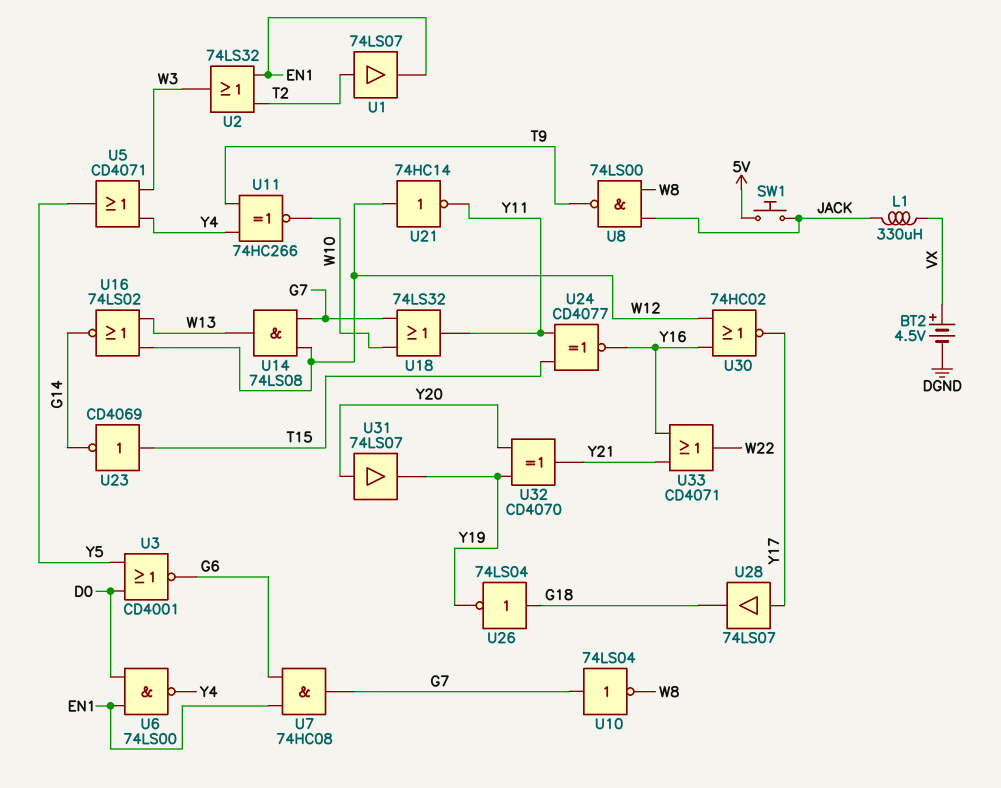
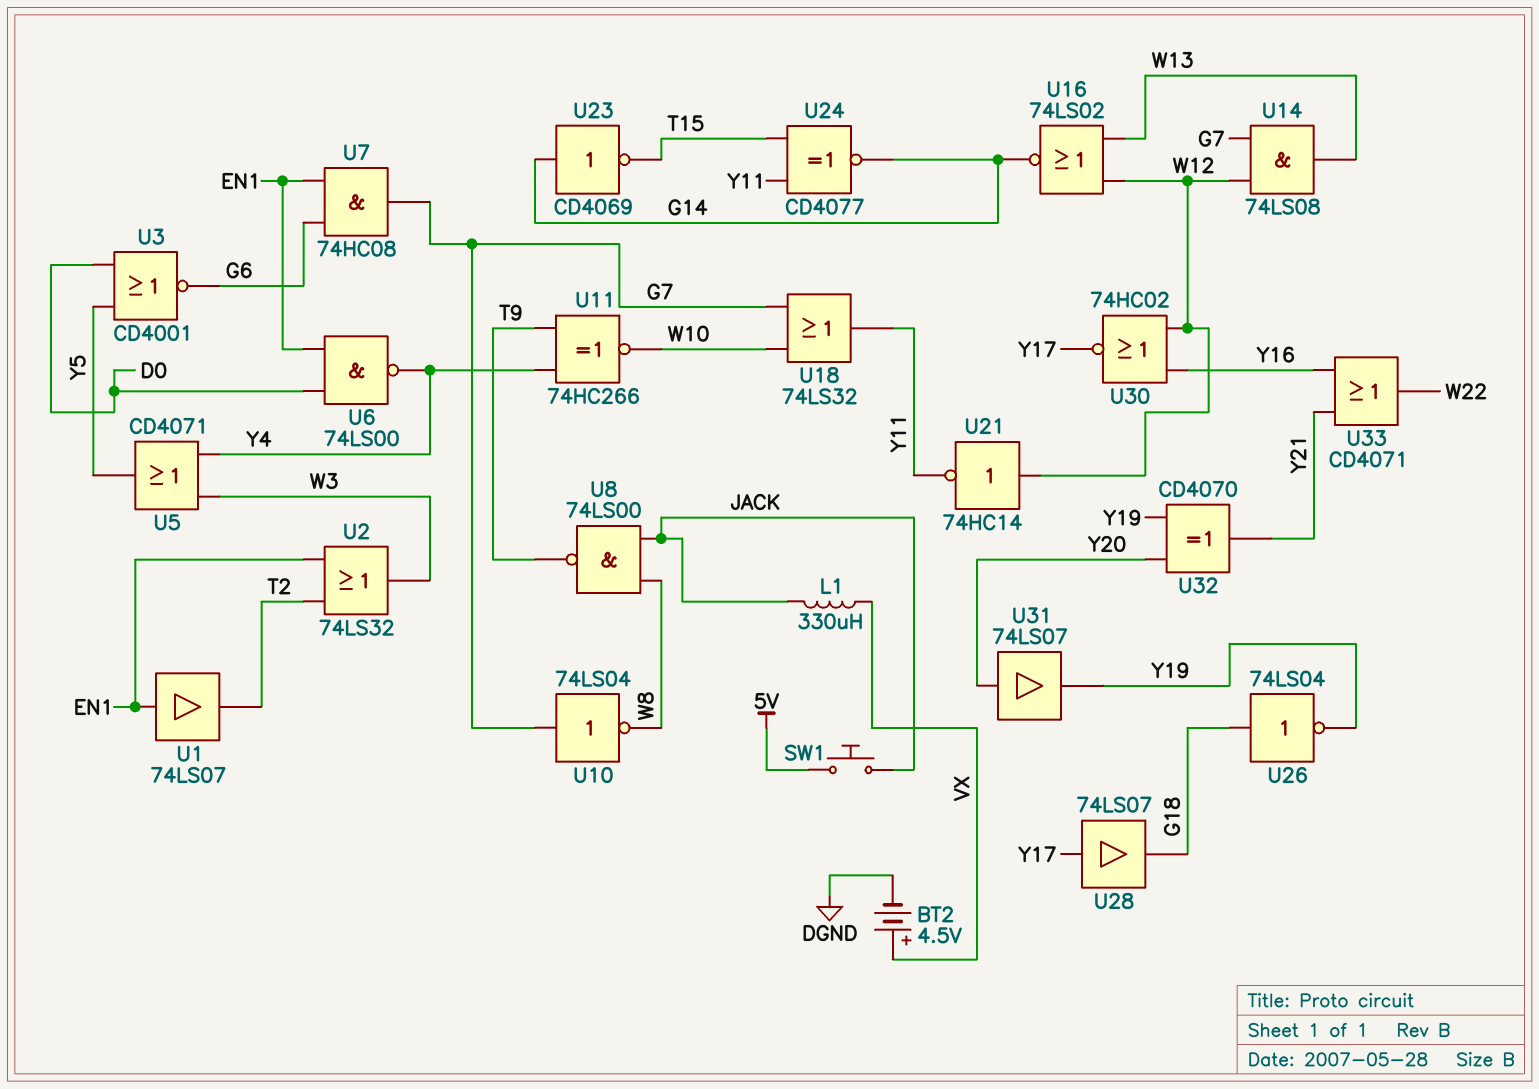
U1: buffer 74LS07 (in T2, out EN1) -> buffer 74LS07 (in EN1, out T2)
U23: NOT CD4069 (in T15, out G14) -> NOT CD4069 (in G14, out T15)
U24: XNOR CD4077 (in T15, in Y11, out Y16) -> XNOR CD4077 (in T15, in Y11, out G14)

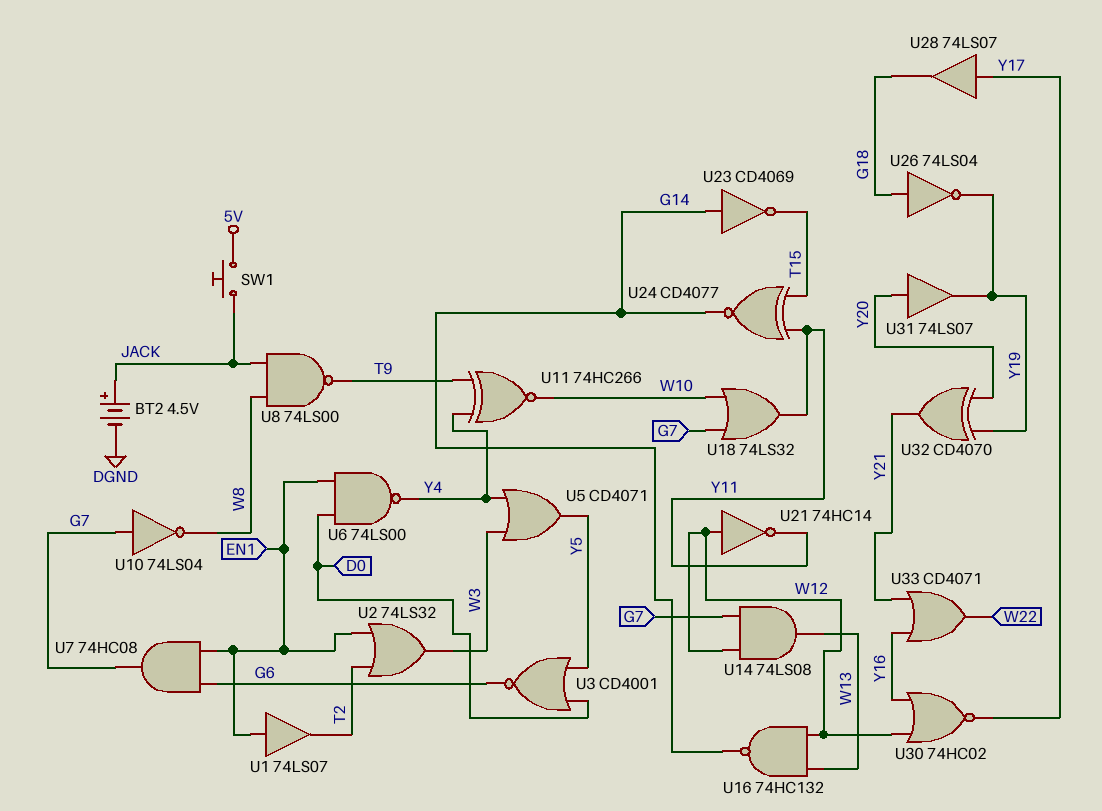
BT2: 4.5V (plus VX, minus DGND) -> 4.5V (plus JACK, minus DGND)
L1: 330uH (JACK, VX) -> none
U16: NOR 74LS02 (in W12, in W13, out G14) -> NAND 74HC132 (in W12, in W13, out G14)

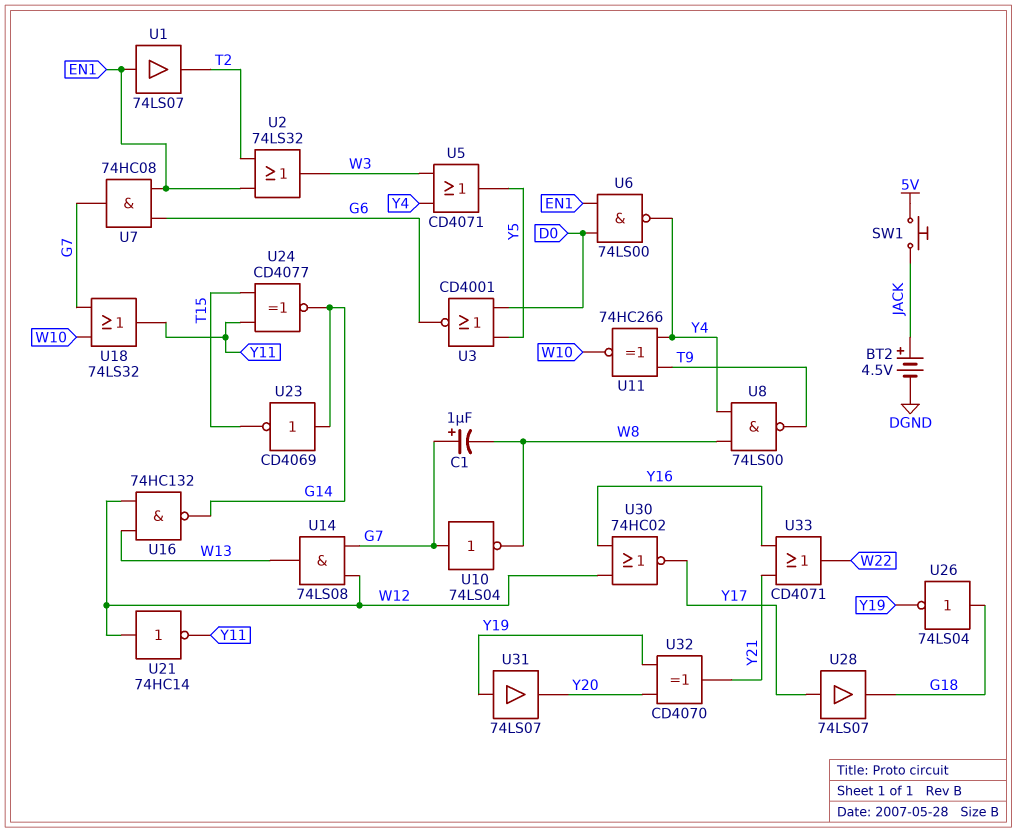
C1: none -> 1uF (plus G7, minus W8)
U8: NAND 74LS00 (in JACK, in W8, out T9) -> NAND 74LS00 (in W8, in Y4, out T9)
U31: buffer 74LS07 (in Y20, out Y19) -> buffer 74LS07 (in Y19, out Y20)

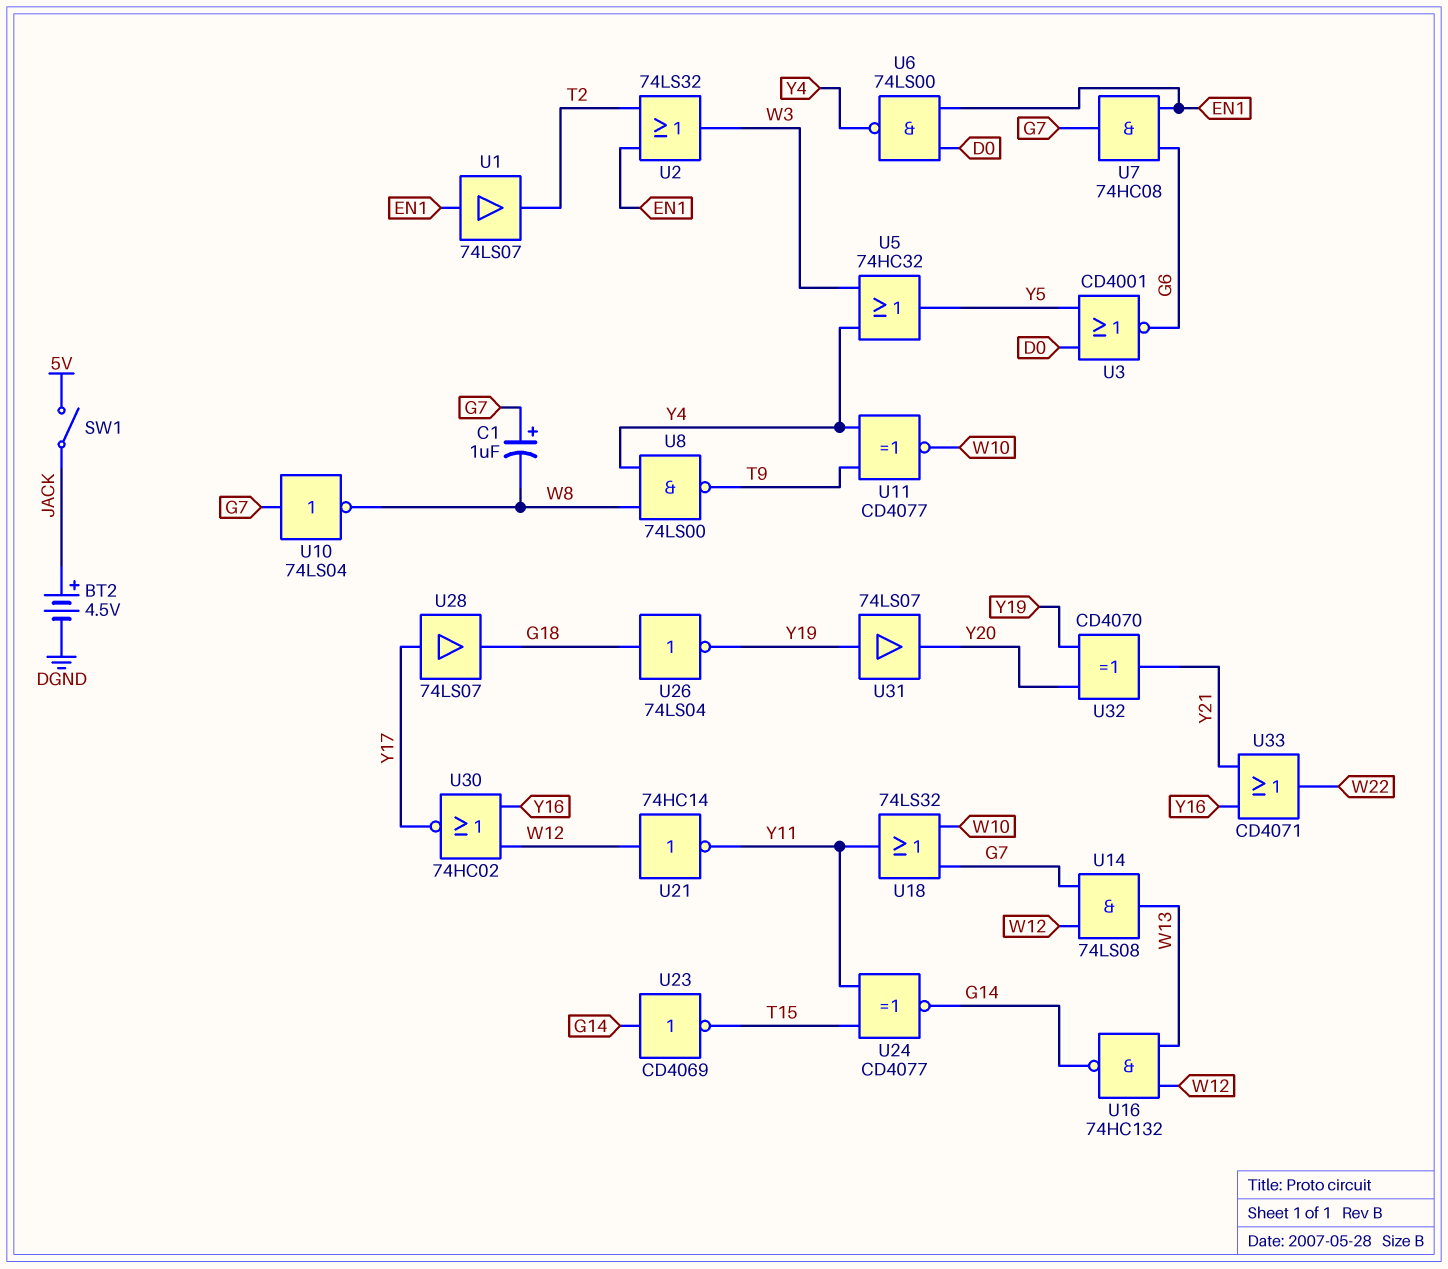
SW1: button (5V, JACK) -> switch (5V, JACK)
U5: OR CD4071 (in W3, in Y4, out Y5) -> OR 74HC32 (in W3, in Y4, out Y5)
U11: XNOR 74HC266 (in T9, in Y4, out W10) -> XNOR CD4077 (in T9, in Y4, out W10)

